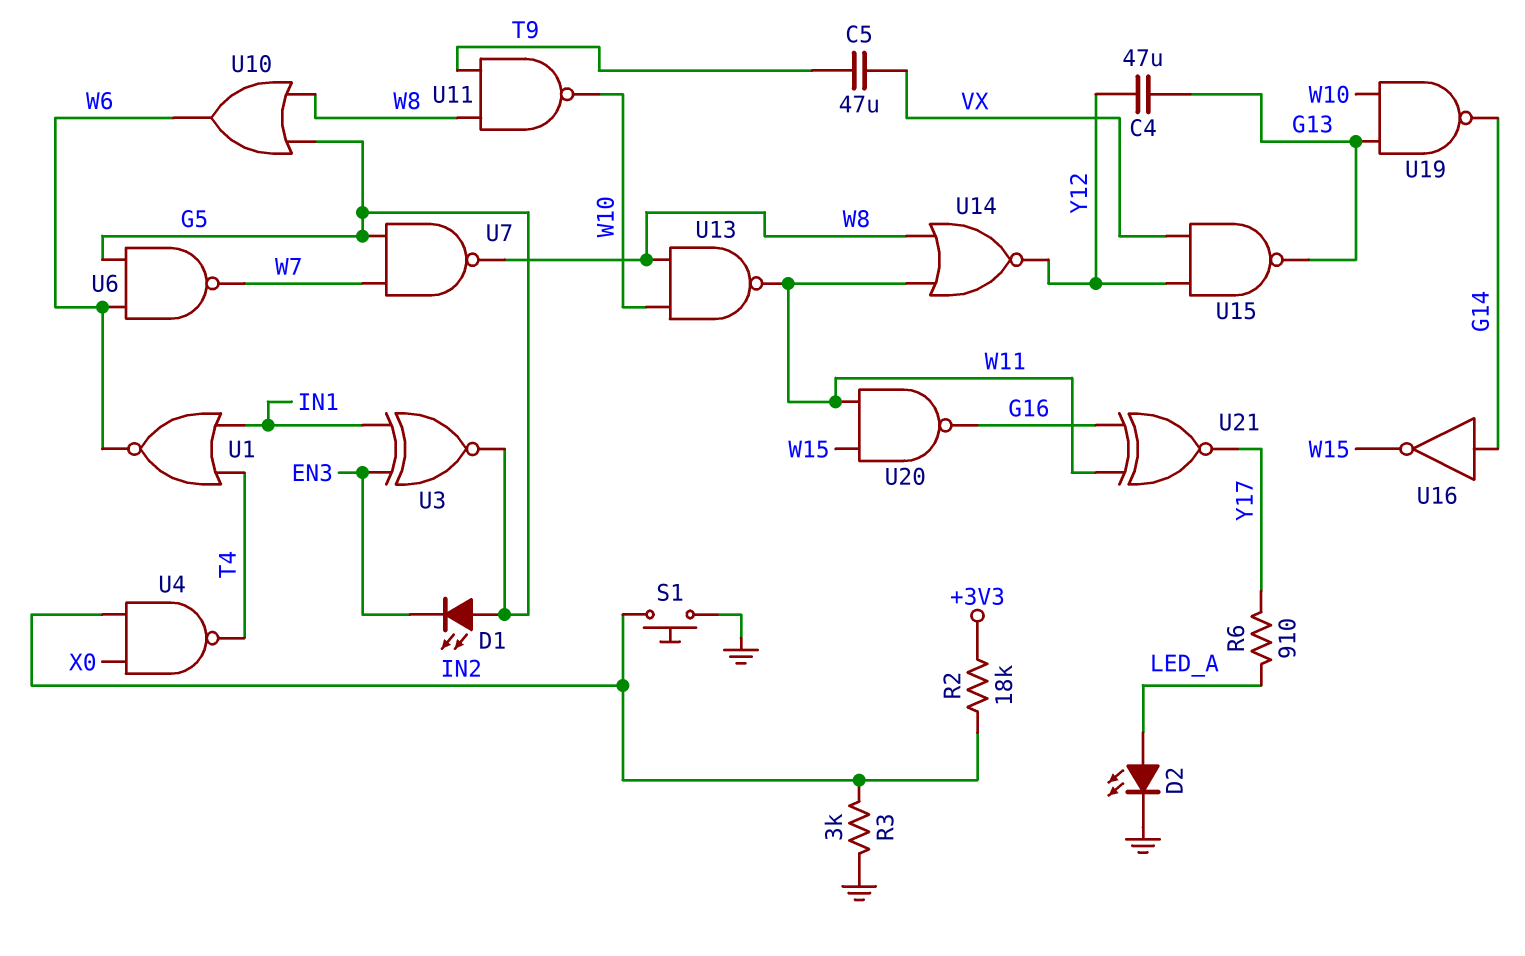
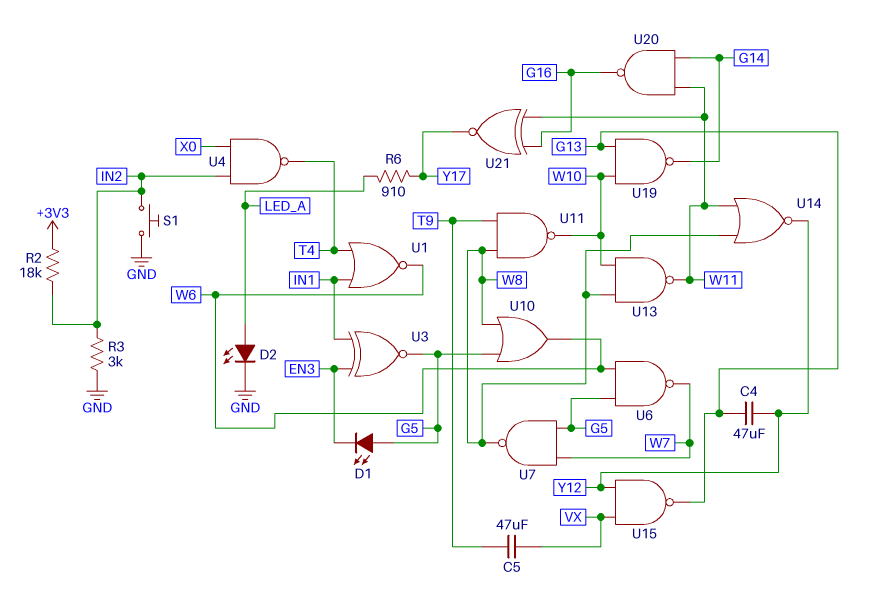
U16: NOT (in G14, out W15) -> none
U20: NAND (in W11, in W15, out G16) -> NAND (in G14, in W11, out G16)

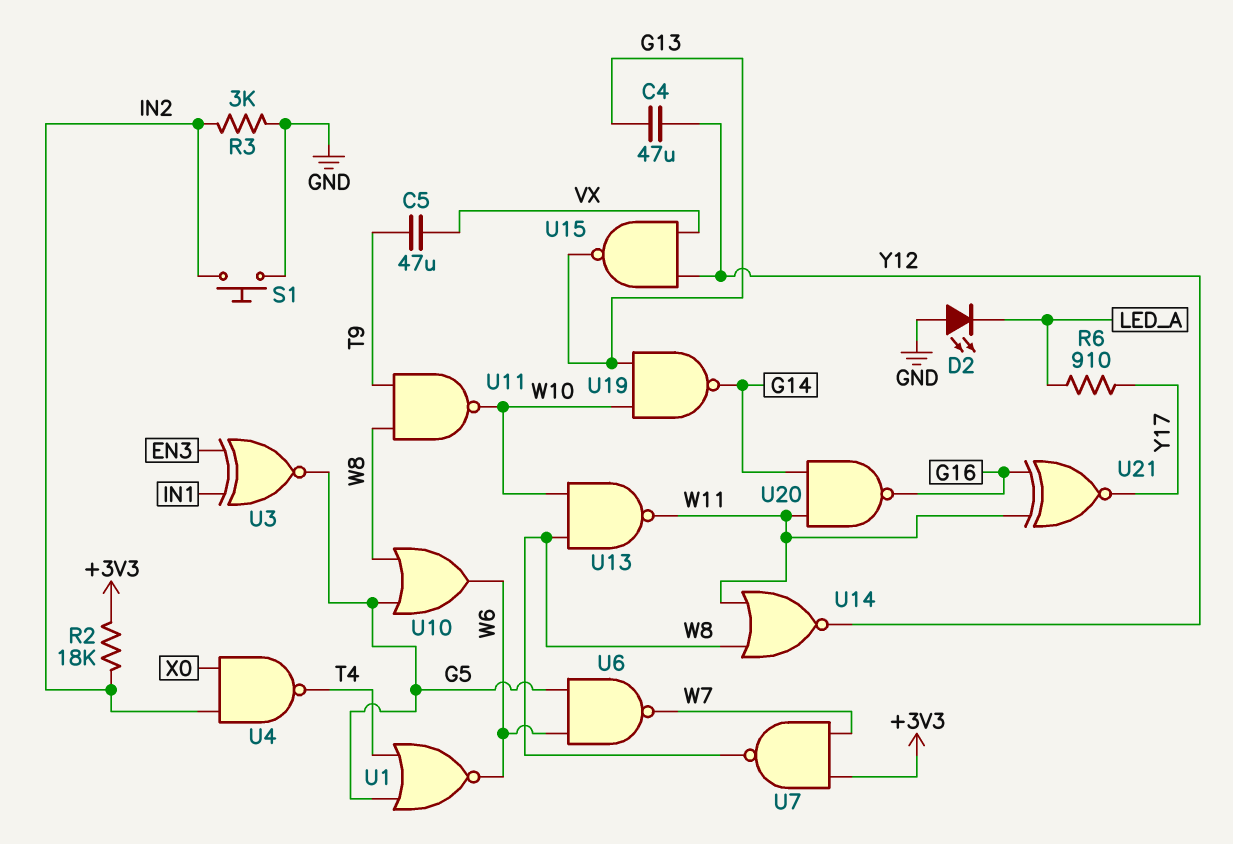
D1: LED (A G5, K EN3) -> none
D2: LED (A LED_A, K GND) -> LED (A GND, K LED_A)
U1: NOR (in IN1, in T4, out W6) -> NOR (in G5, in T4, out W6)
U7: NAND (in G5, in W7, out W8) -> NAND (in +3V3, in W7, out W8)

